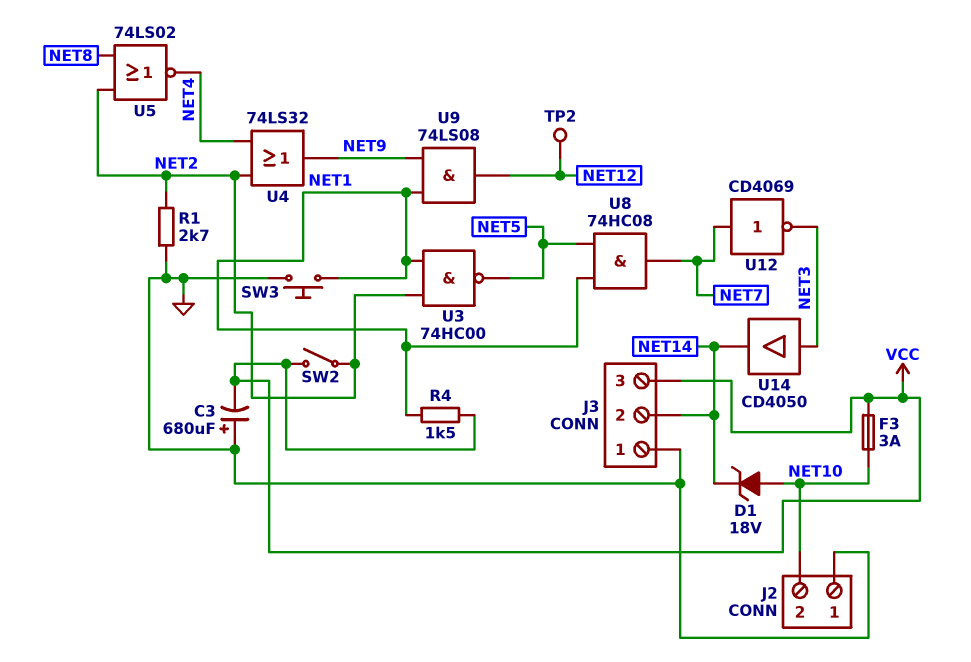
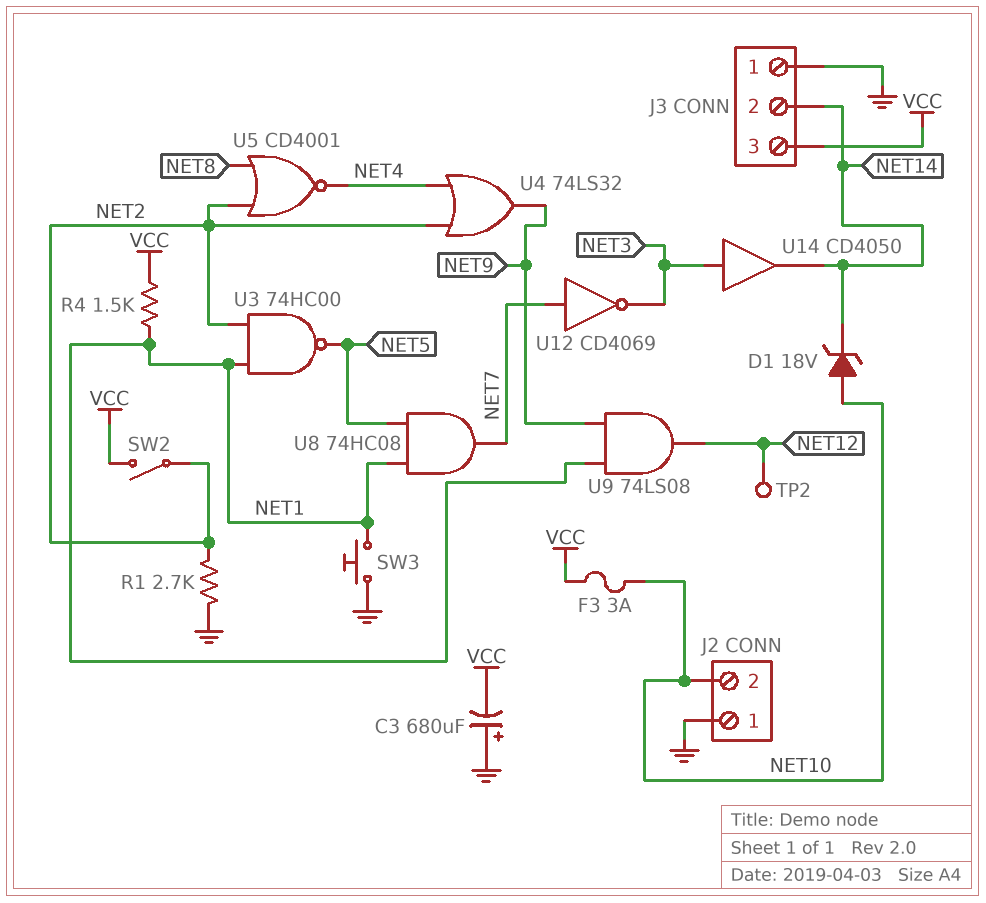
U5: NOR 74LS02 (in NET2, in NET8, out NET4) -> NOR CD4001 (in NET2, in NET8, out NET4)

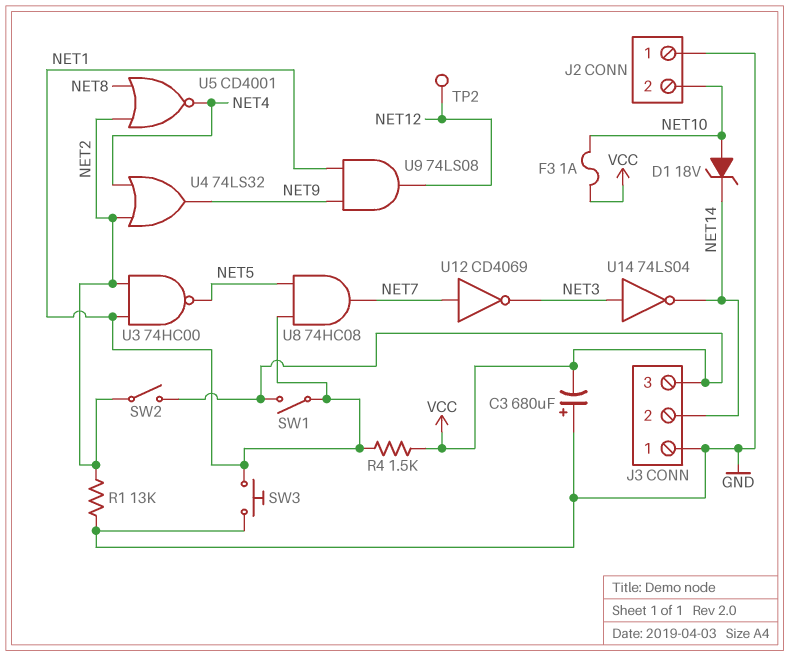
F3: 3A (NET10, VCC) -> 1A (NET10, VCC)
R1: 2.7k (GND, NET2) -> 13k (GND, NET2)
SW1: none -> switch (NET1, VCC)
U14: buffer CD4050 (in NET3, out NET14) -> NOT 74LS04 (in NET3, out NET14)

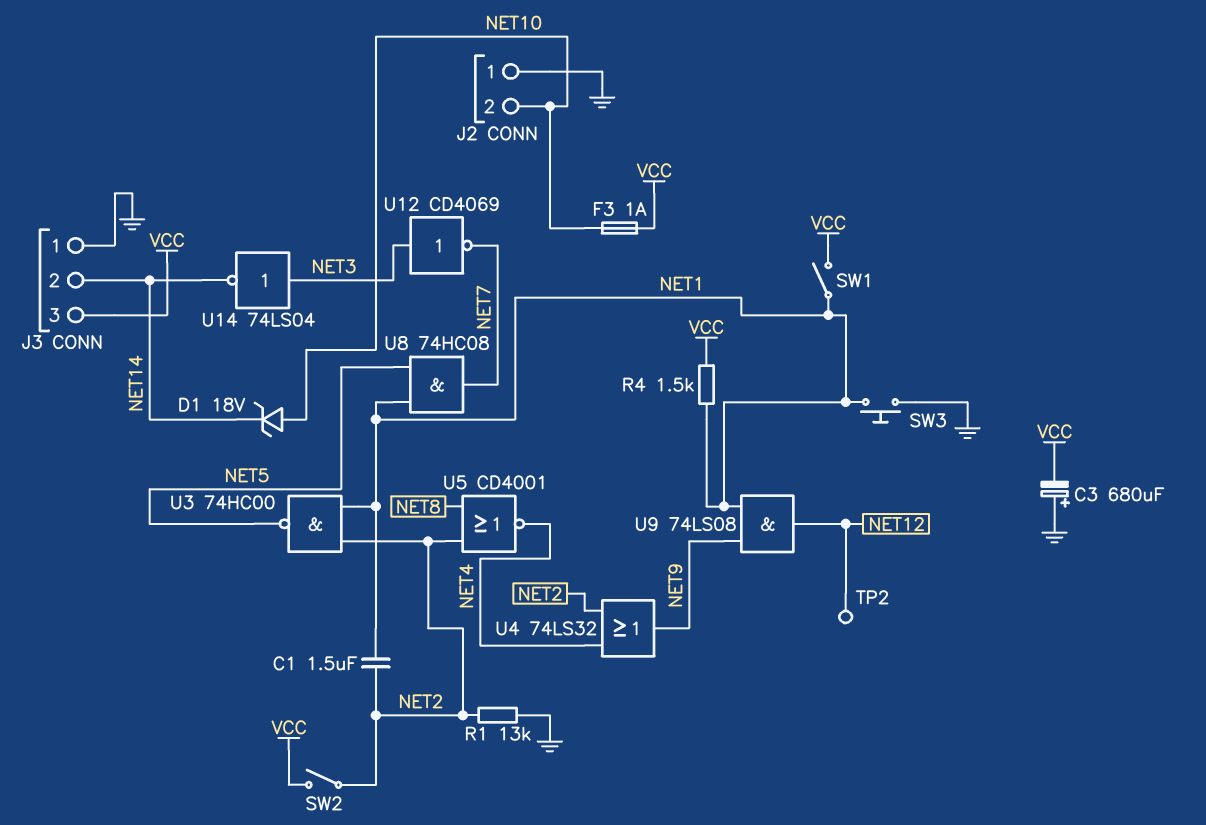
C1: none -> 1.5uF (NET1, NET2)
U12: NOT CD4069 (in NET7, out NET3) -> NOT CD4069 (in NET3, out NET7)

